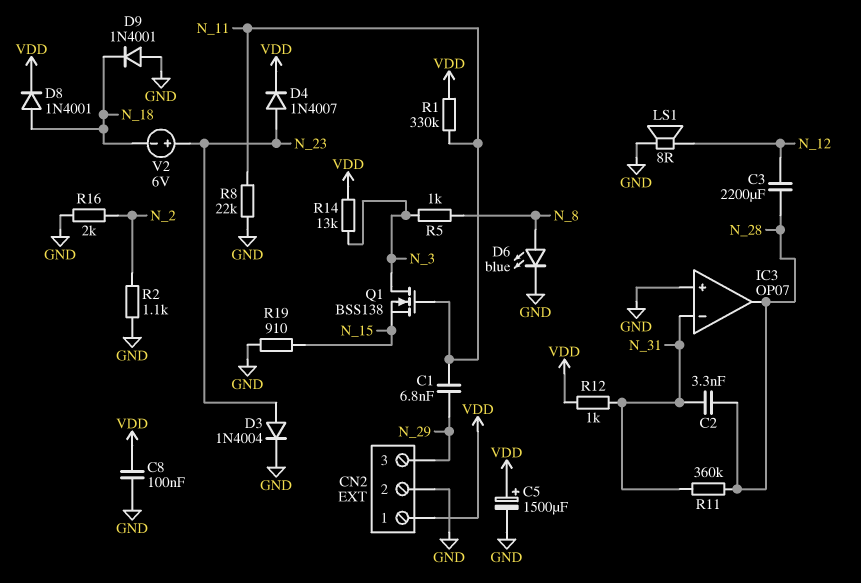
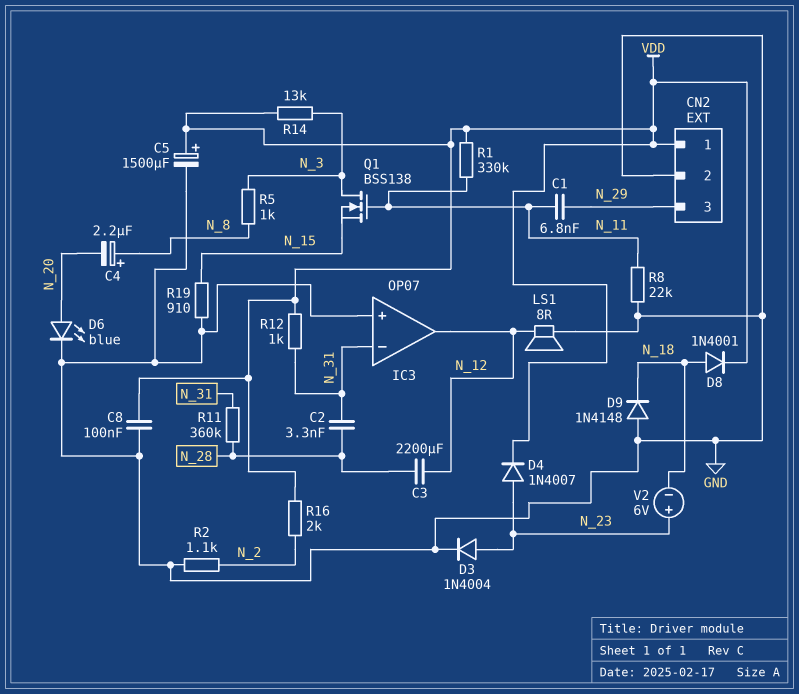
C4: none -> 2.2uF (plus N_8, minus N_20)
D6: LED blue (A N_8, K GND) -> LED blue (A N_20, K GND)
D9: diode 1N4001 (A GND, K N_18) -> diode 1N4148 (A GND, K N_18)
IC3 pin out: N_28 -> N_12
R16: 2k (GND, N_2) -> 2k (N_2, VDD)

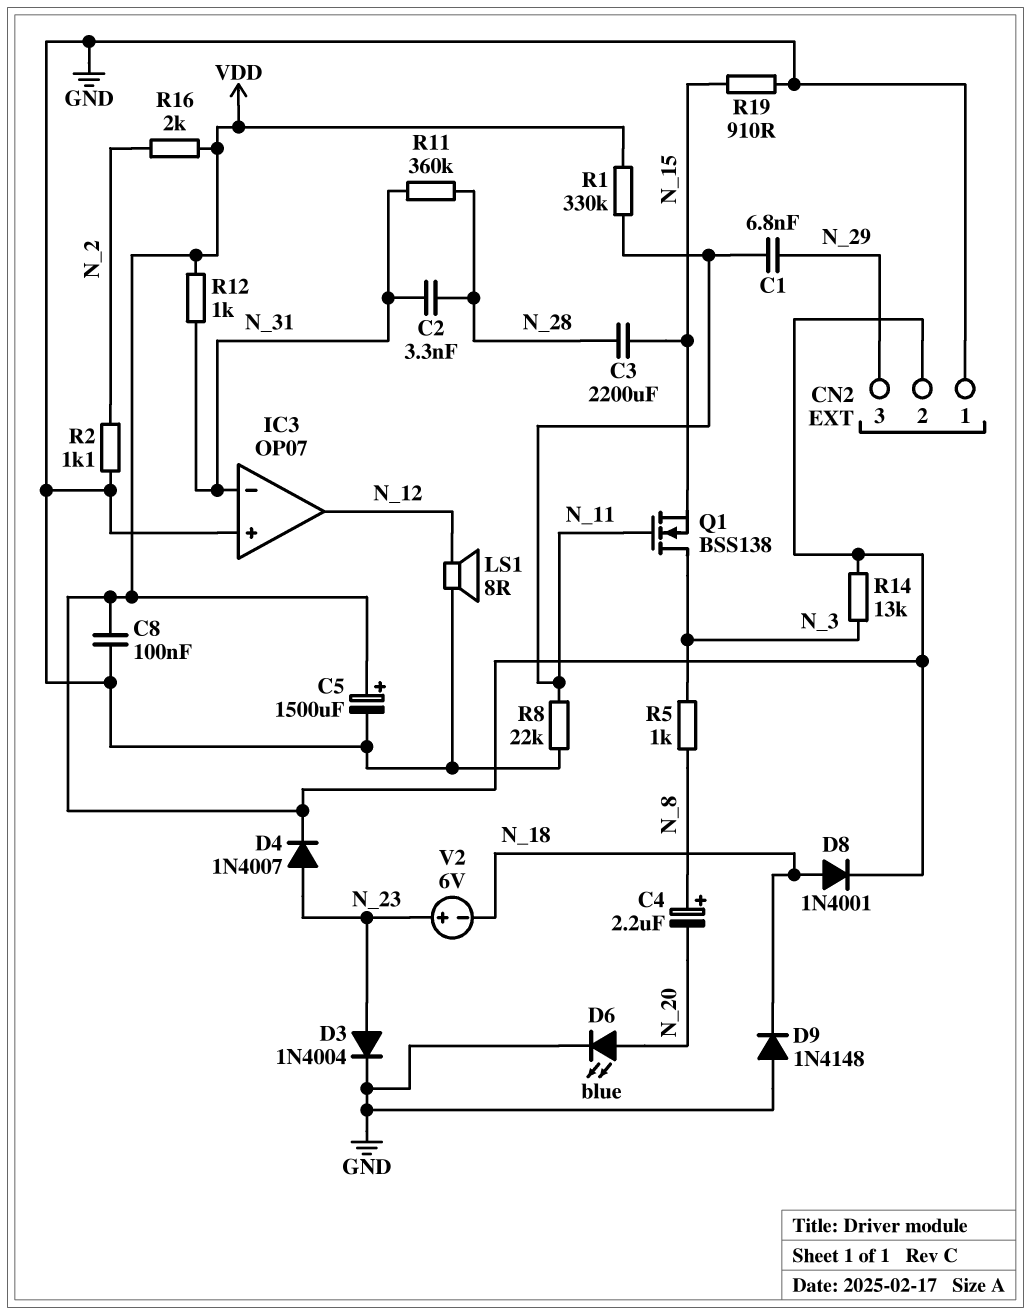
C3: 2200uF (N_12, N_28) -> 2200uF (N_15, N_28)
CN2 pin 1: VDD -> GND
CN2 pin 2: GND -> VDD

